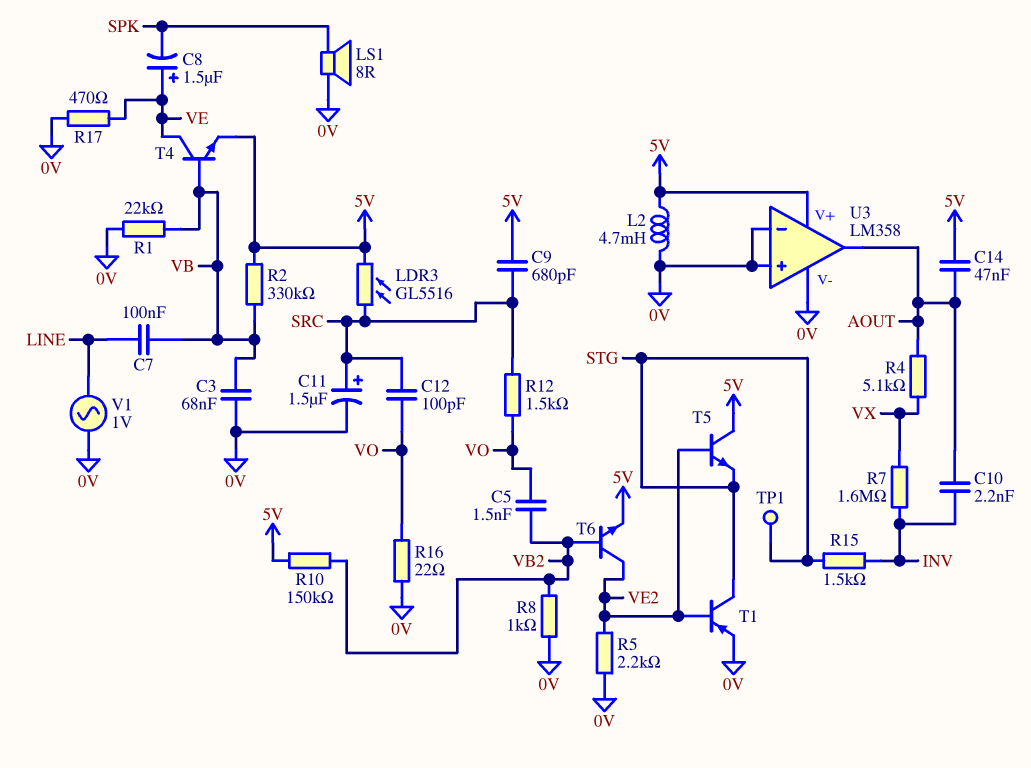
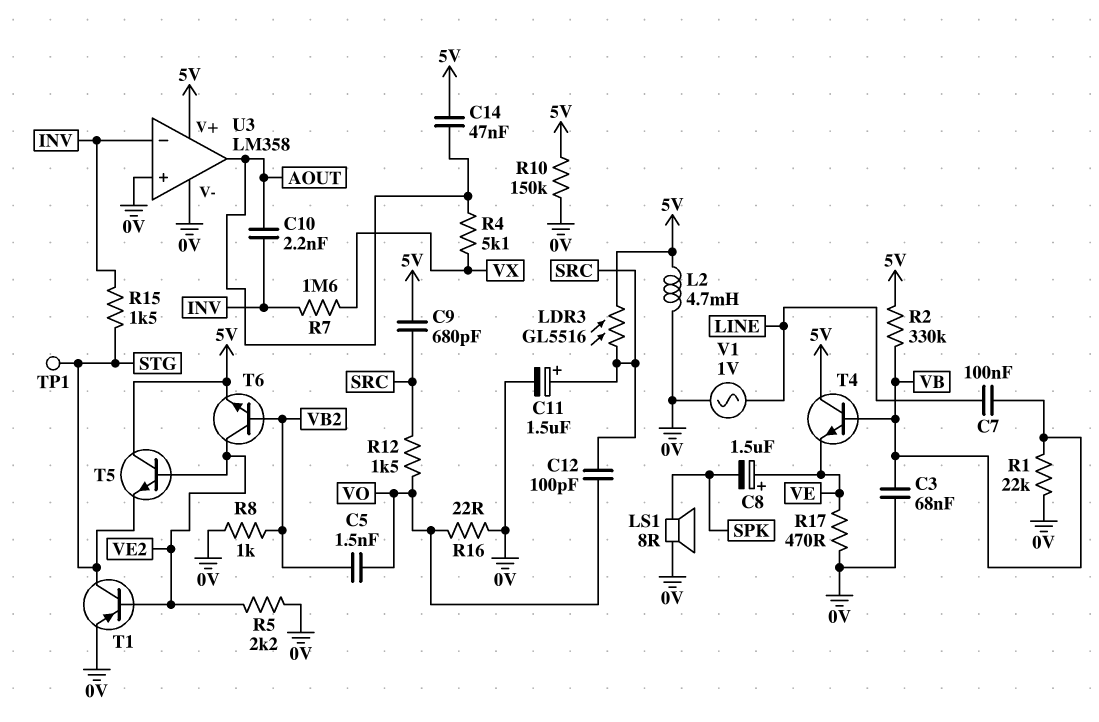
R10: 150k (5V, VB2) -> 150k (0V, 5V)
T4: NPN (B VB, C VE, E 5V) -> NPN (B VB, C 5V, E VE)
U3 pin in-: 0V -> INV

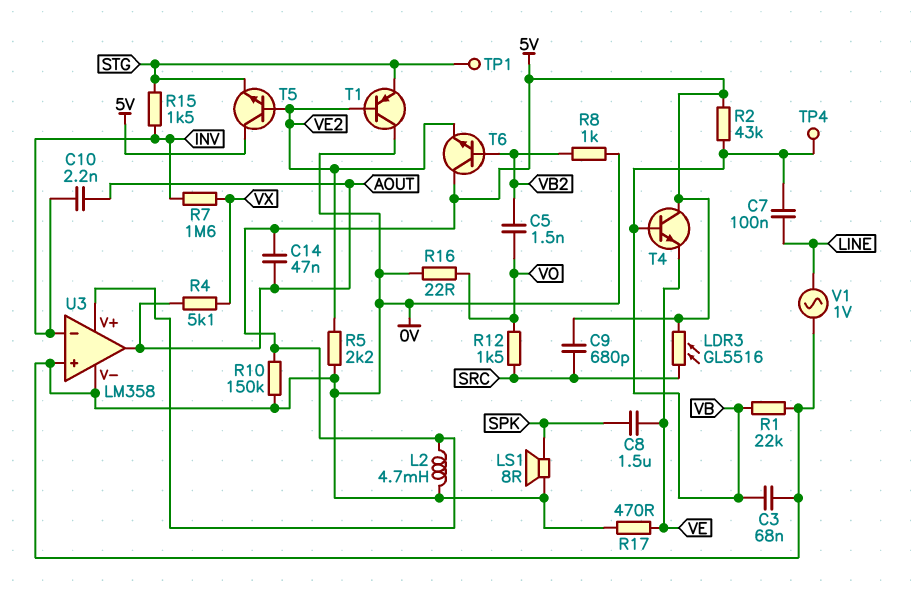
C8: 1.5uF (plus VE, minus SPK) -> 1.5uF (SPK, VE)
C11: 1.5uF (plus SRC, minus 0V) -> none
C12: 100pF (SRC, VO) -> none
R2: 330k (5V, VB) -> 43k (5V, VB)
T1: PNP (B VE2, C STG, E 0V) -> PNP (B VE2, C 0V, E STG)
T6: NPN (B VB2, C VE2, E 5V) -> NPN (B VB2, C 5V, E VE2)
TP4: none -> test point (VB)

